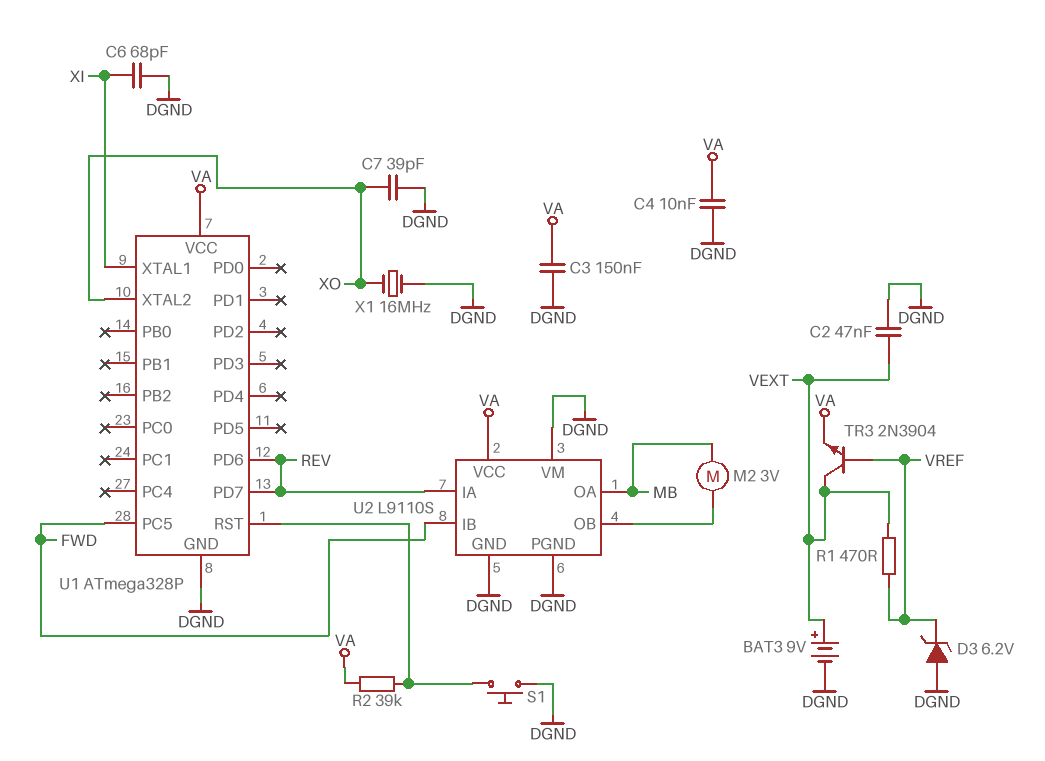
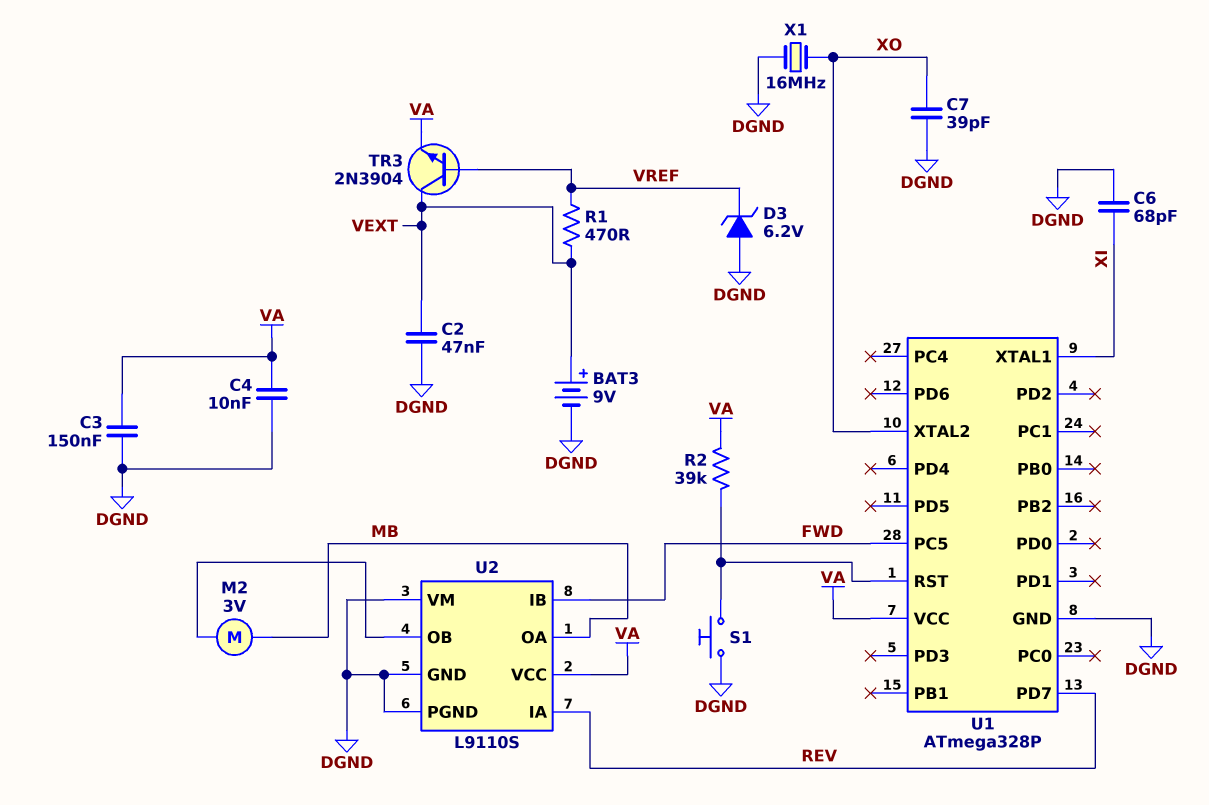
U1 pin PD6: REV -> none

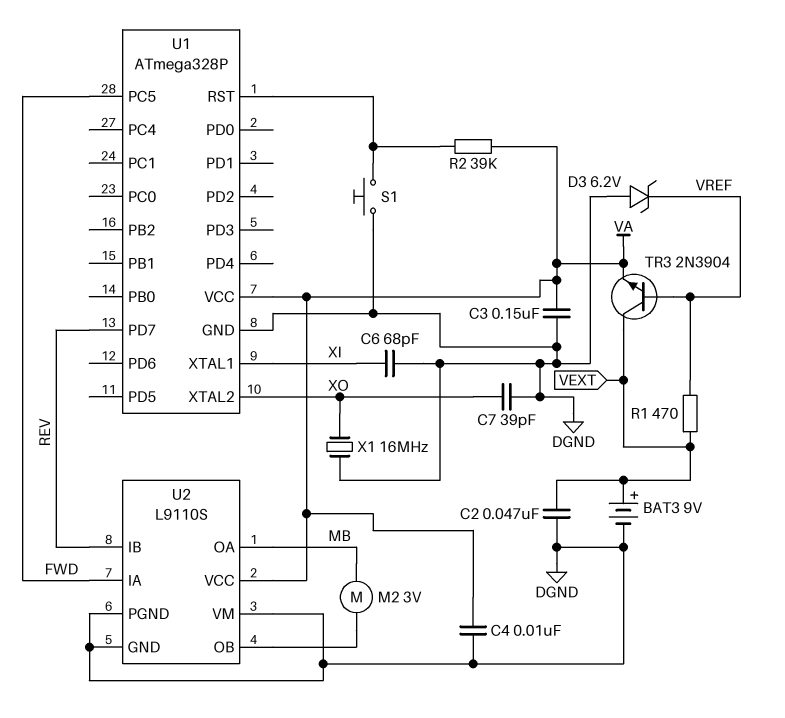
U2 pin IA: REV -> FWD
U2 pin IB: FWD -> REV

